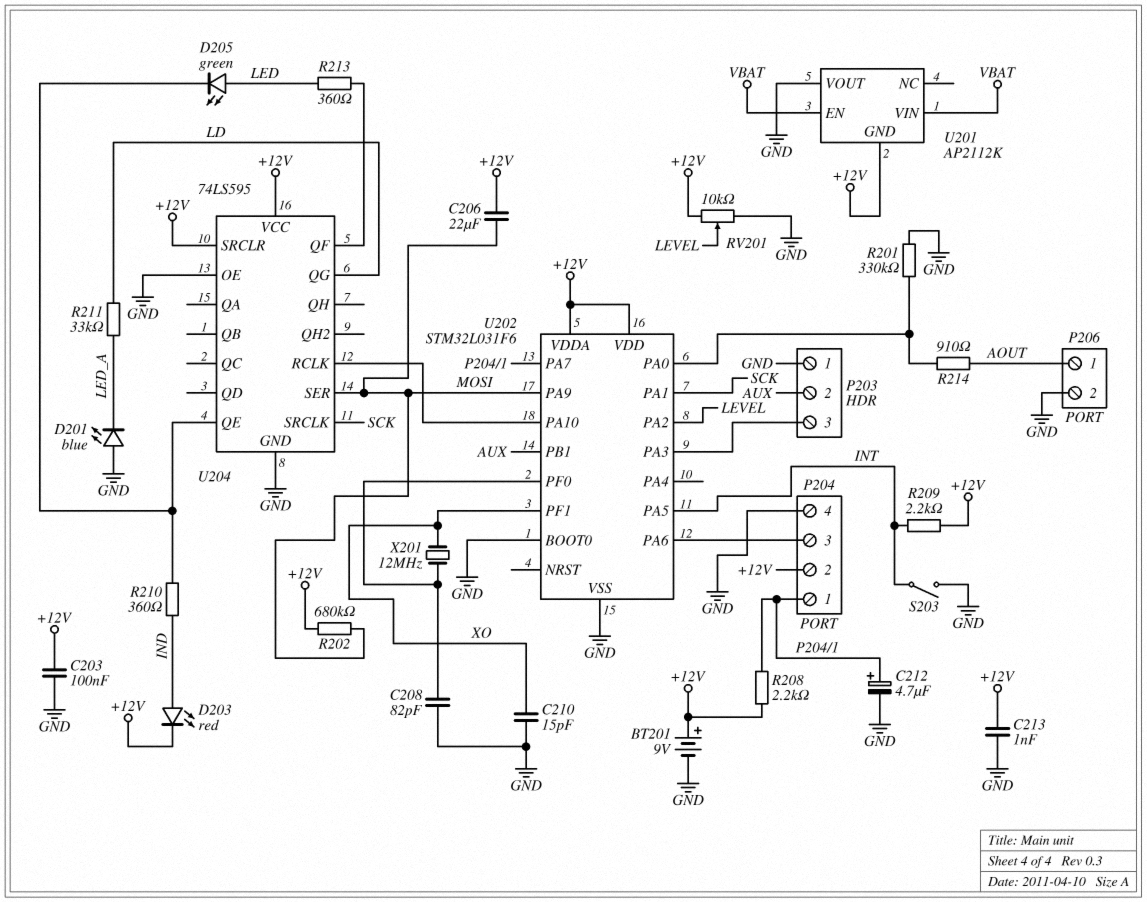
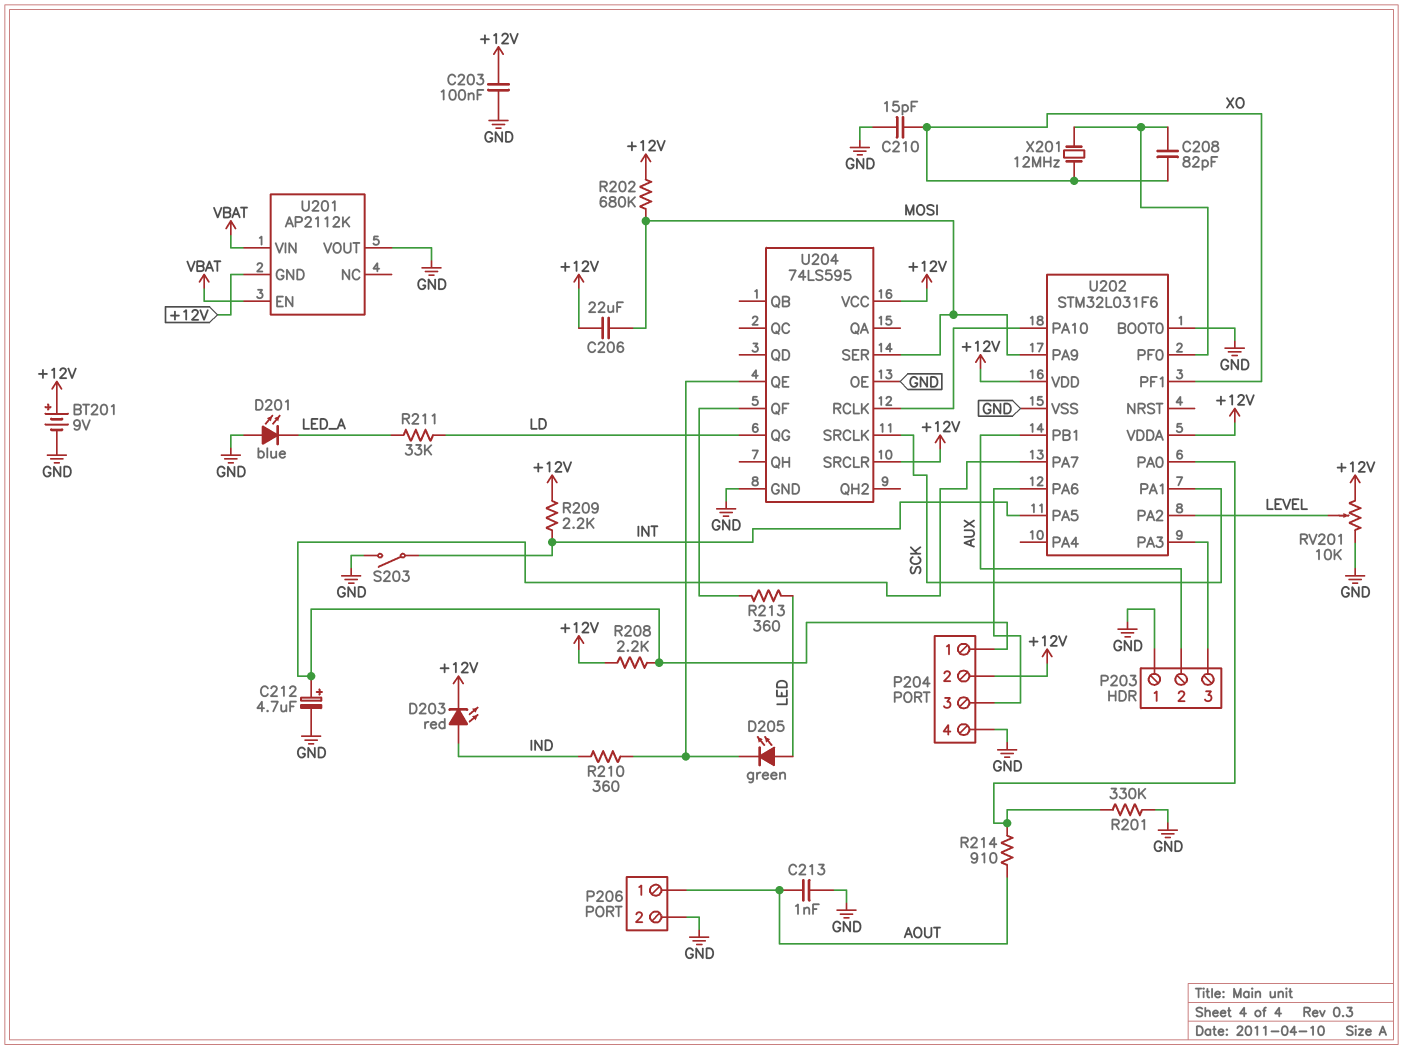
C208: 82pF (GND, U202/PF0) -> 82pF (U202/PF0, XO)
C213: 1nF (+12V, GND) -> 1nF (AOUT, GND)

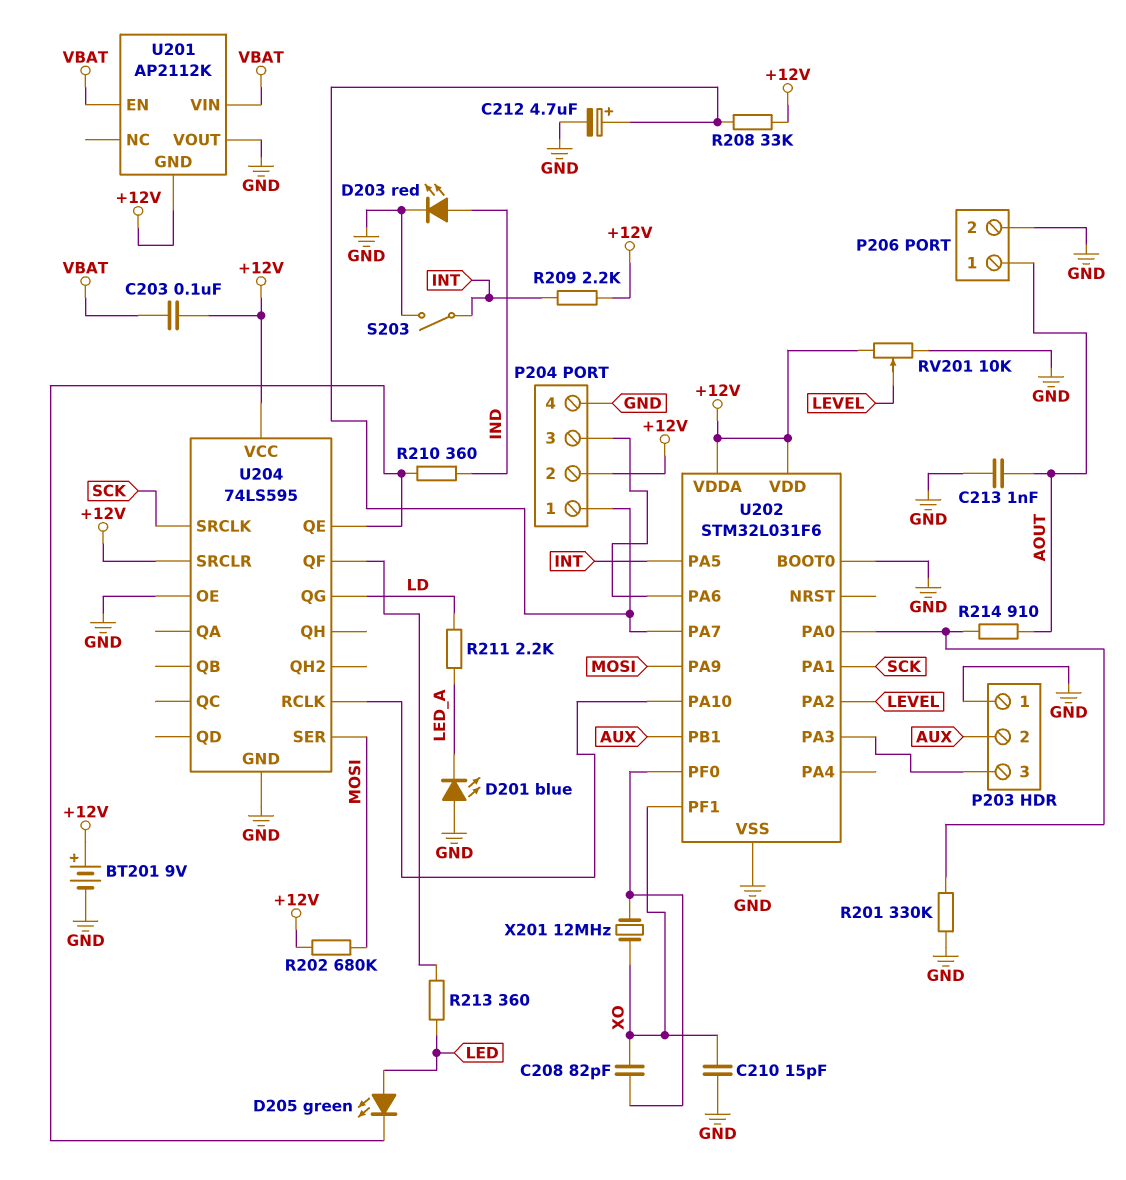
C203: 100nF (+12V, GND) -> 100nF (+12V, VBAT)
C206: 22uF (+12V, MOSI) -> none
D203: LED red (A IND, K +12V) -> LED red (A IND, K GND)
R208: 2.2k (+12V, P204/1) -> 33k (+12V, P204/1)
R211: 33k (LD, LED_A) -> 2.2k (LD, LED_A)

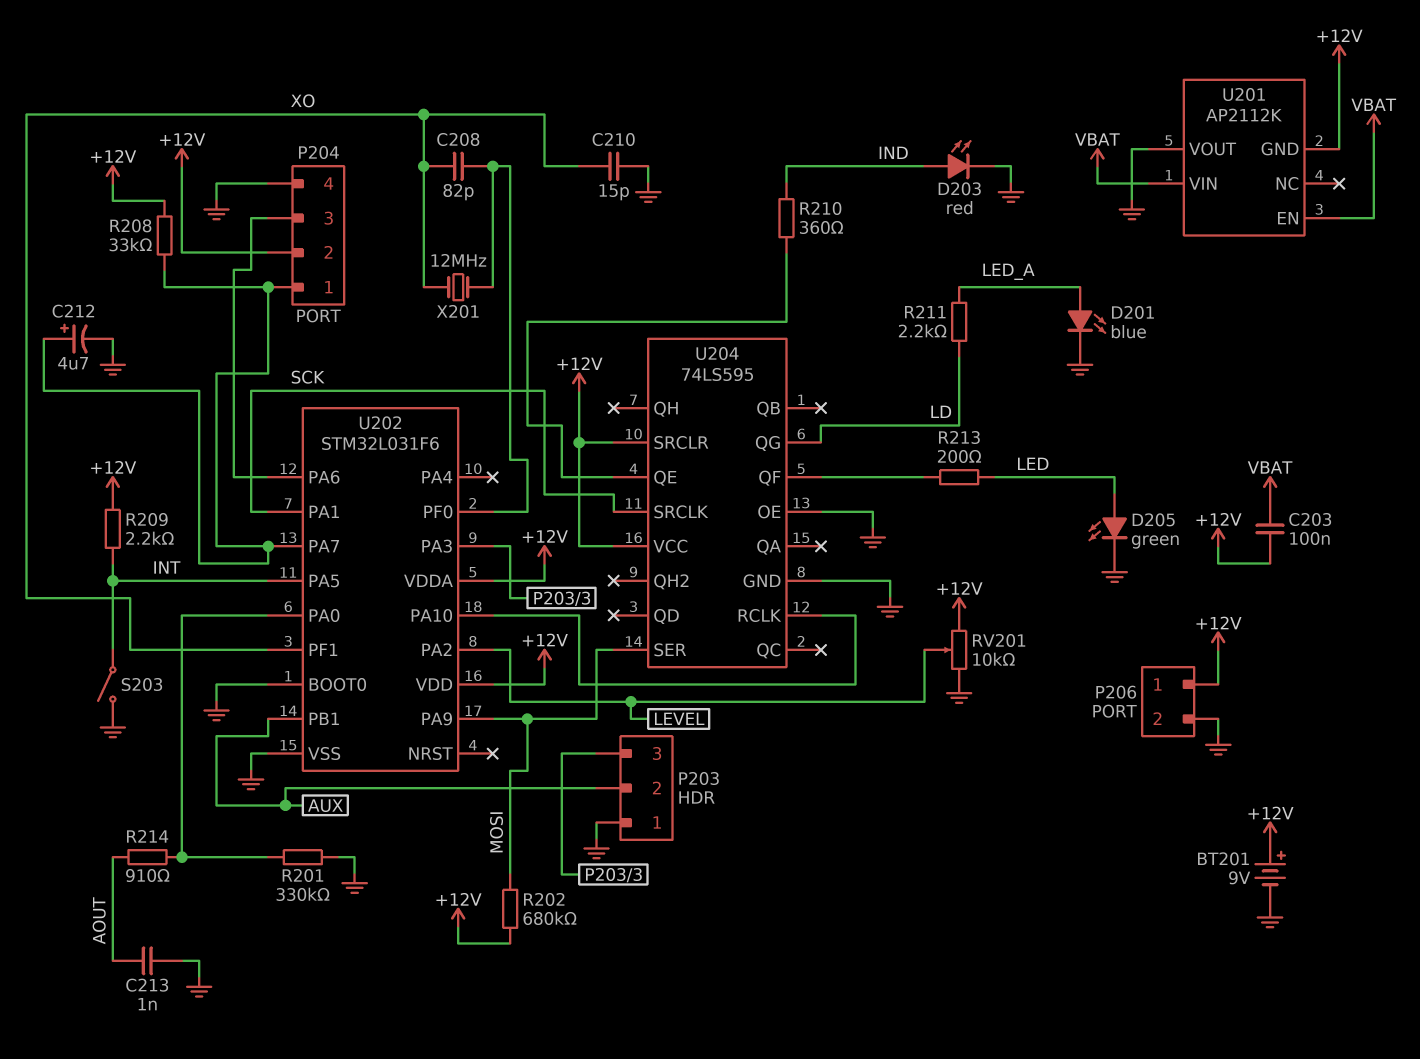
D201: LED blue (A GND, K LED_A) -> LED blue (A LED_A, K GND)
D205: LED green (A LED, K U204/QE) -> LED green (A LED, K GND)
P206 pin 1: AOUT -> +12V
R213: 360 (LED, U204/QF) -> 200 (LED, U204/QF)

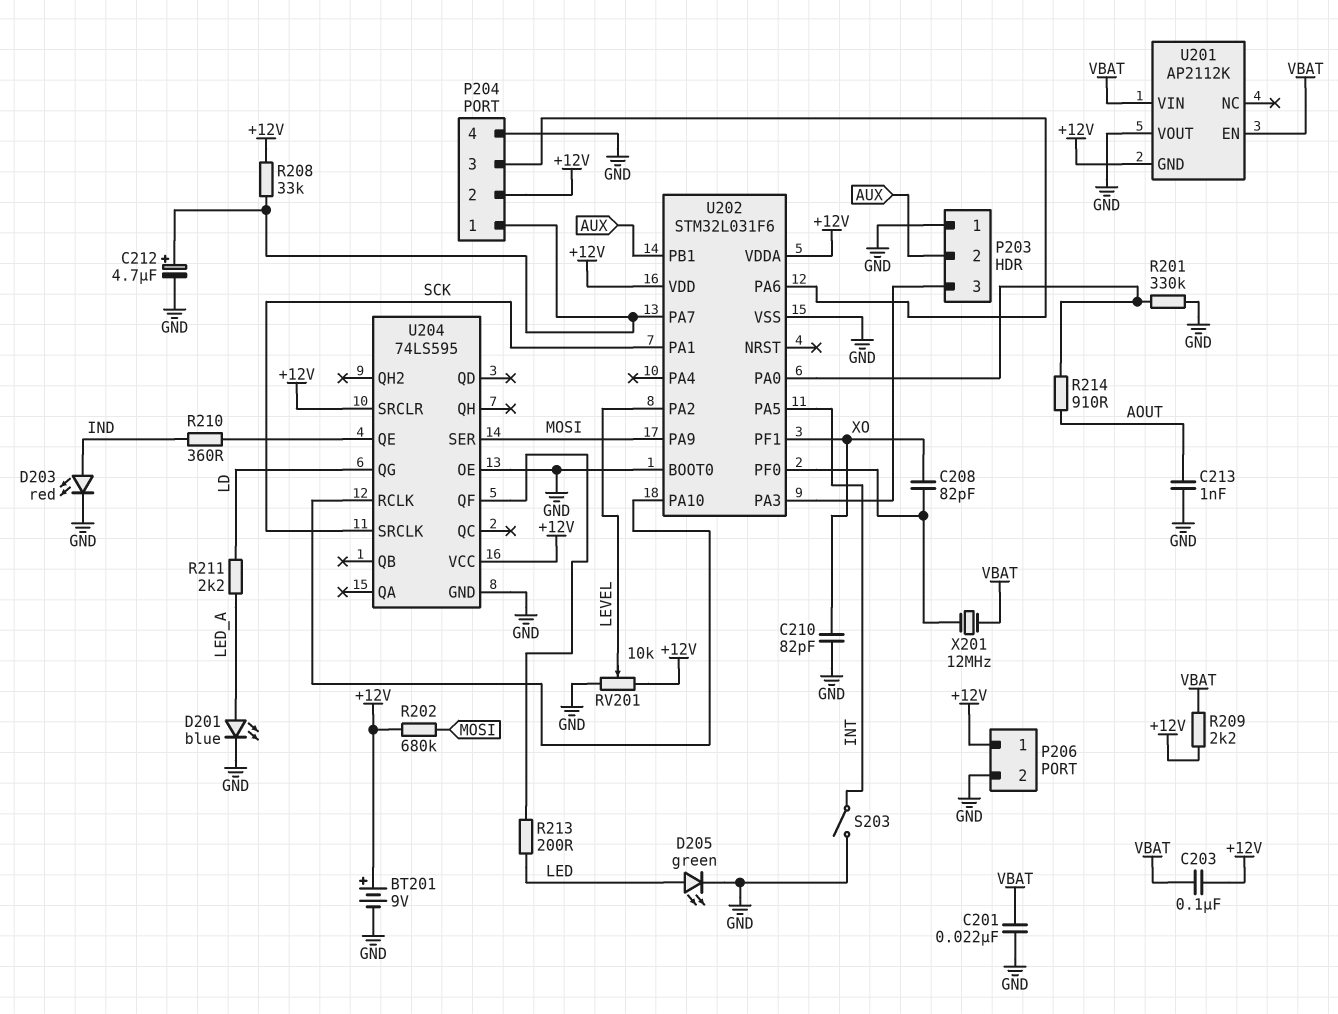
C201: none -> 22nF (GND, VBAT)
C210: 15pF (GND, XO) -> 82pF (GND, XO)
R209: 2.2k (+12V, INT) -> 2.2k (+12V, VBAT)
X201: 12MHz (U202/PF0, XO) -> 12MHz (U202/PF0, VBAT)

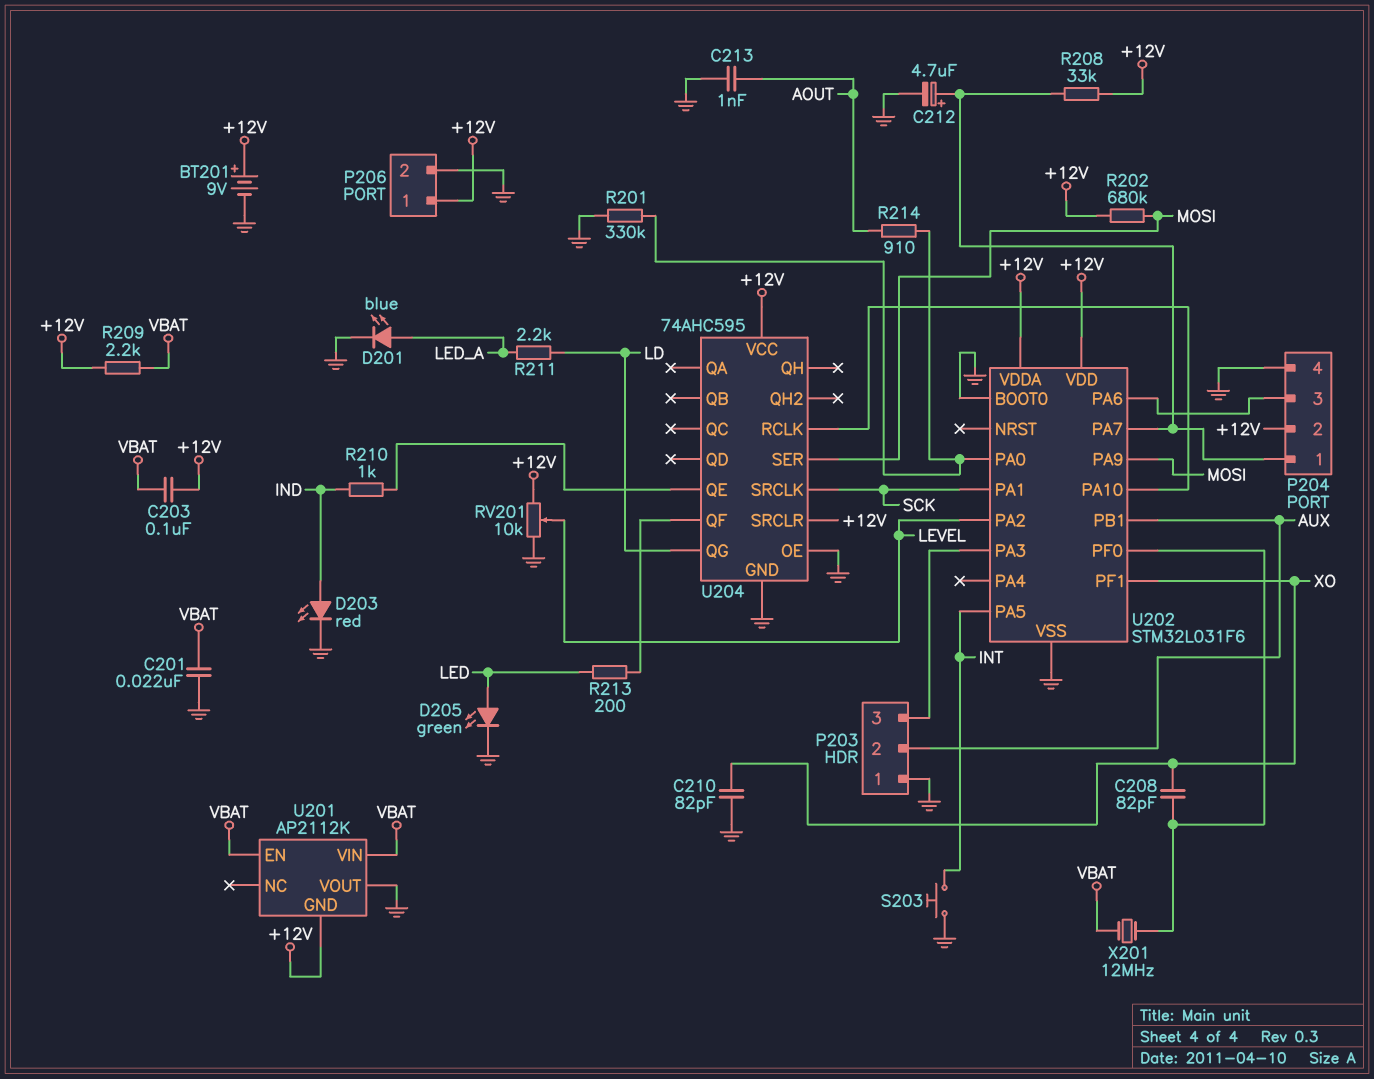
R210: 360 (IND, U204/QE) -> 1k (IND, U204/QE)
S203: switch (GND, INT) -> button (GND, INT)
U204: 74LS595 -> 74AHC595

